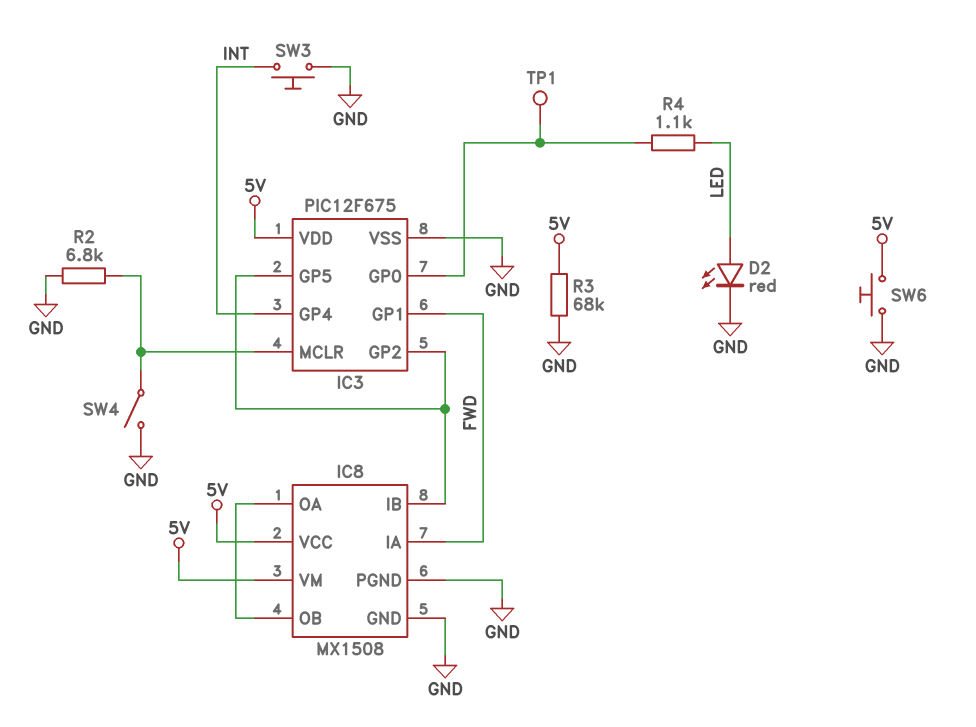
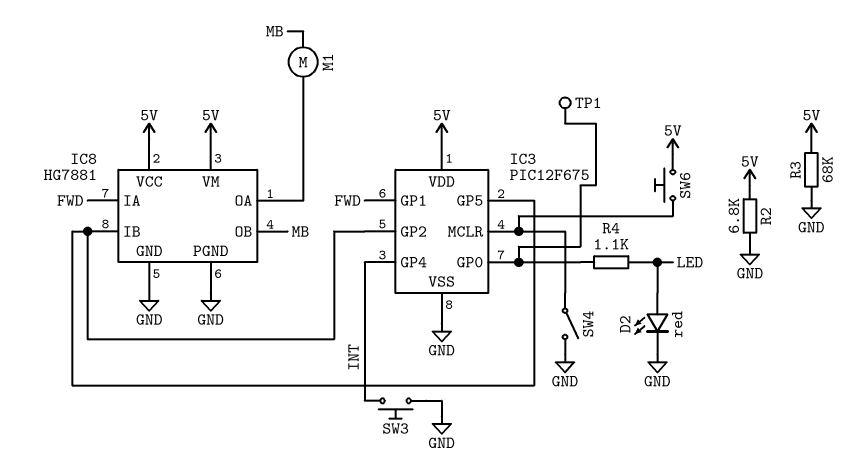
IC8: MX1508 -> HG7881
IC8 pin OB: IC8/OA -> MB
M1: none -> motor (IC8/OA, MB)
R2: 6.8k (GND, IC3/MCLR) -> 6.8k (5V, GND)
SW6: button (5V, GND) -> button (5V, IC3/MCLR)

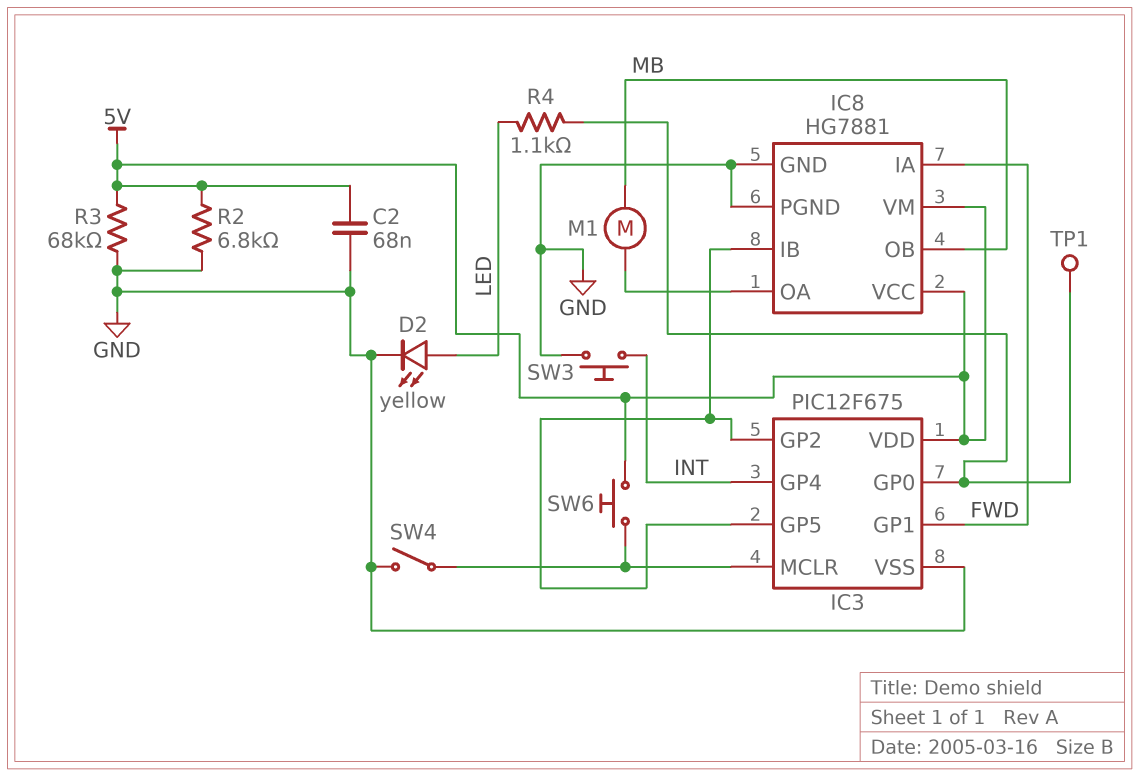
C2: none -> 68nF (5V, GND)
D2: LED red (A LED, K GND) -> LED yellow (A LED, K GND)

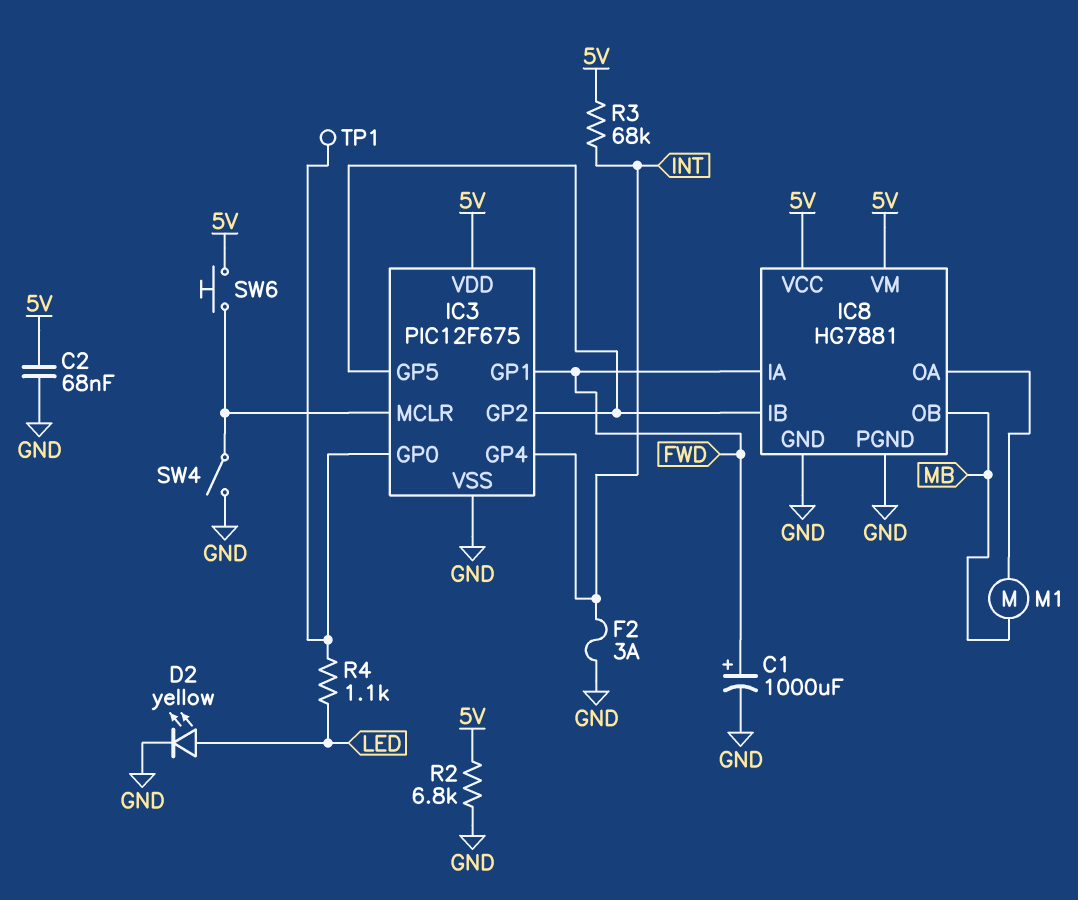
C1: none -> 1000uF (plus FWD, minus GND)
F2: none -> 3A (GND, INT)
R3: 68k (5V, GND) -> 68k (5V, INT)
SW3: button (GND, INT) -> none

